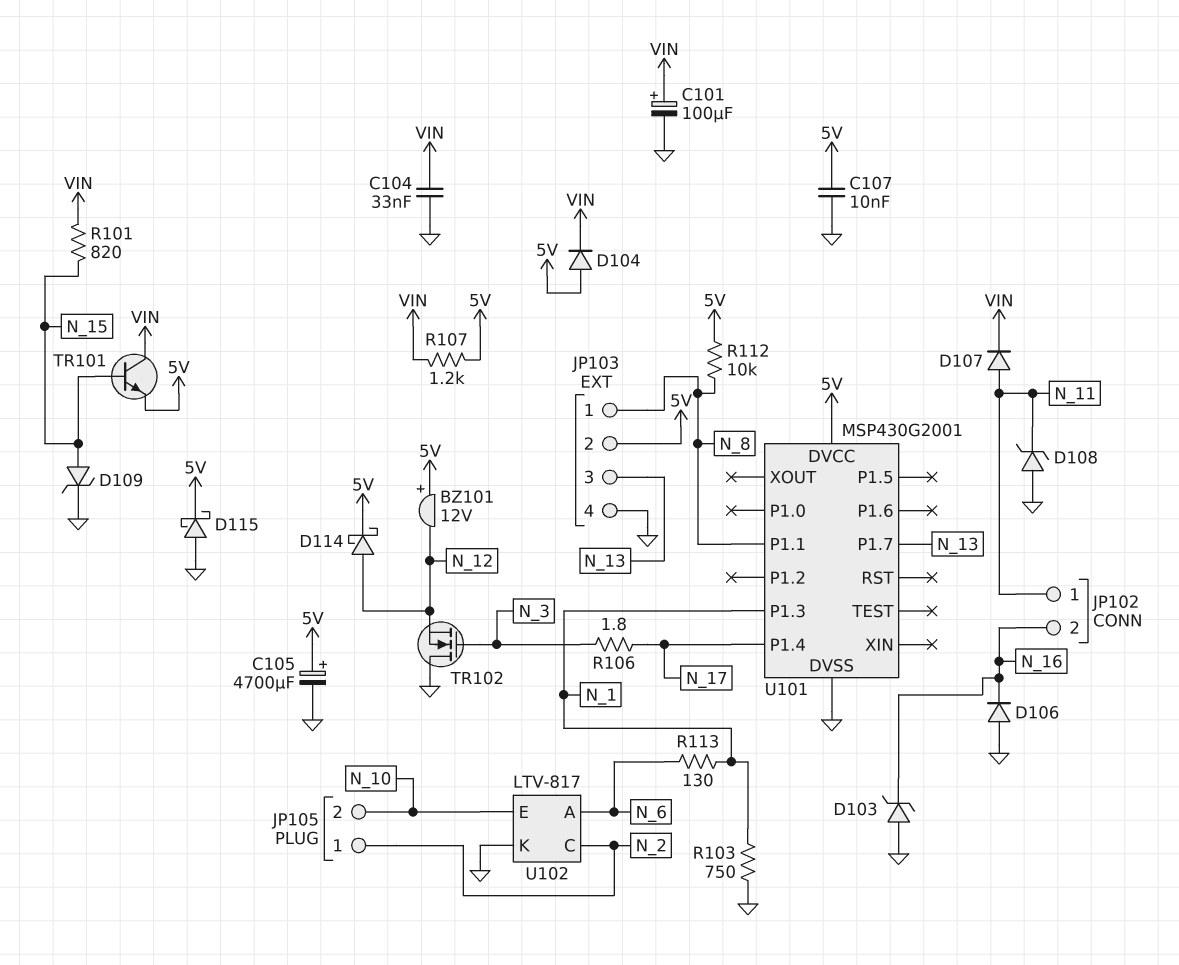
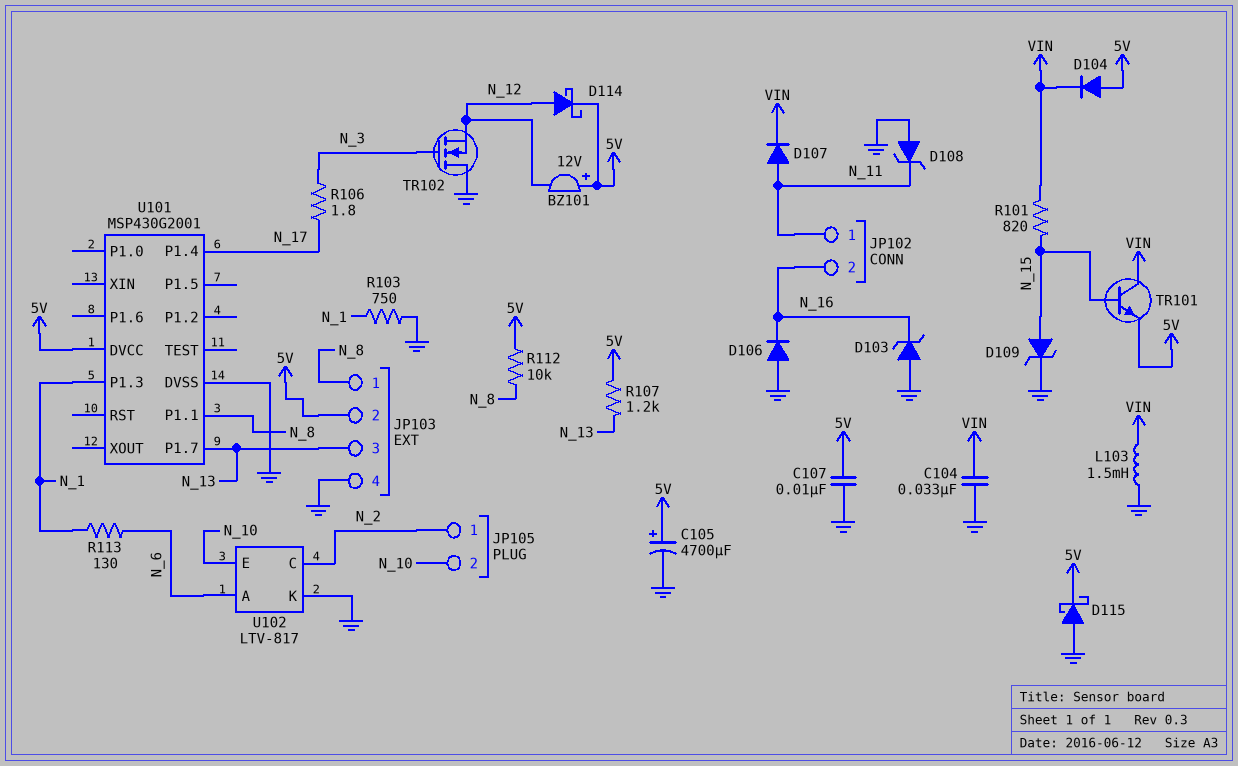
C101: 100uF (plus VIN, minus GND) -> none
L103: none -> 1.5mH (GND, VIN)
R107: 1.2k (5V, VIN) -> 1.2k (5V, N_13)

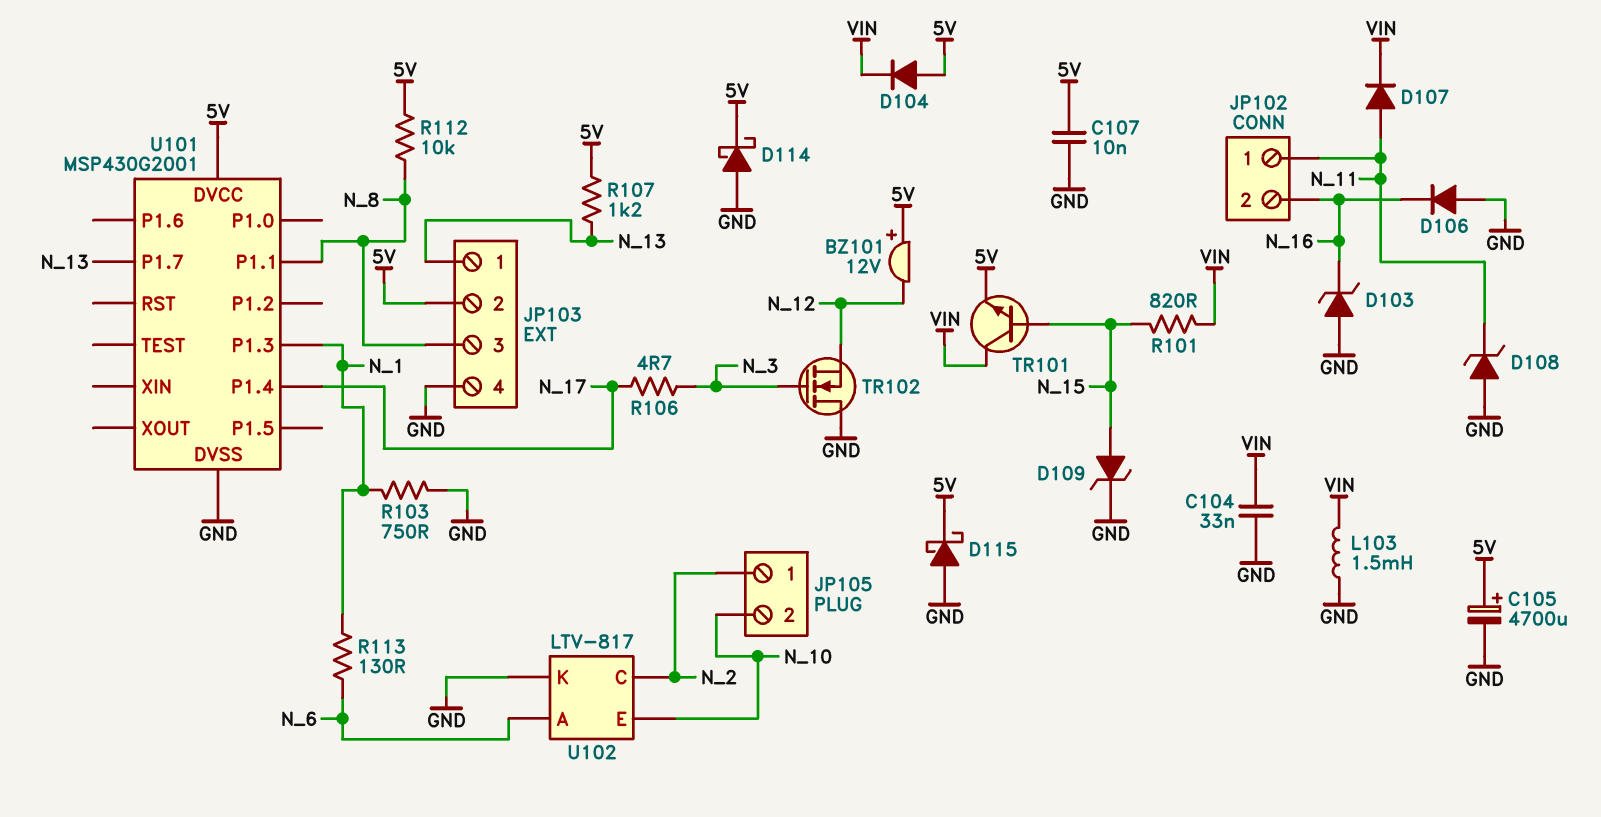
D114: schottky (A N_12, K 5V) -> schottky (A GND, K 5V)
JP103 pin 1: N_8 -> N_13
JP103 pin 3: N_13 -> N_8
R106: 1.8 (N_3, N_17) -> 4.7 (N_3, N_17)

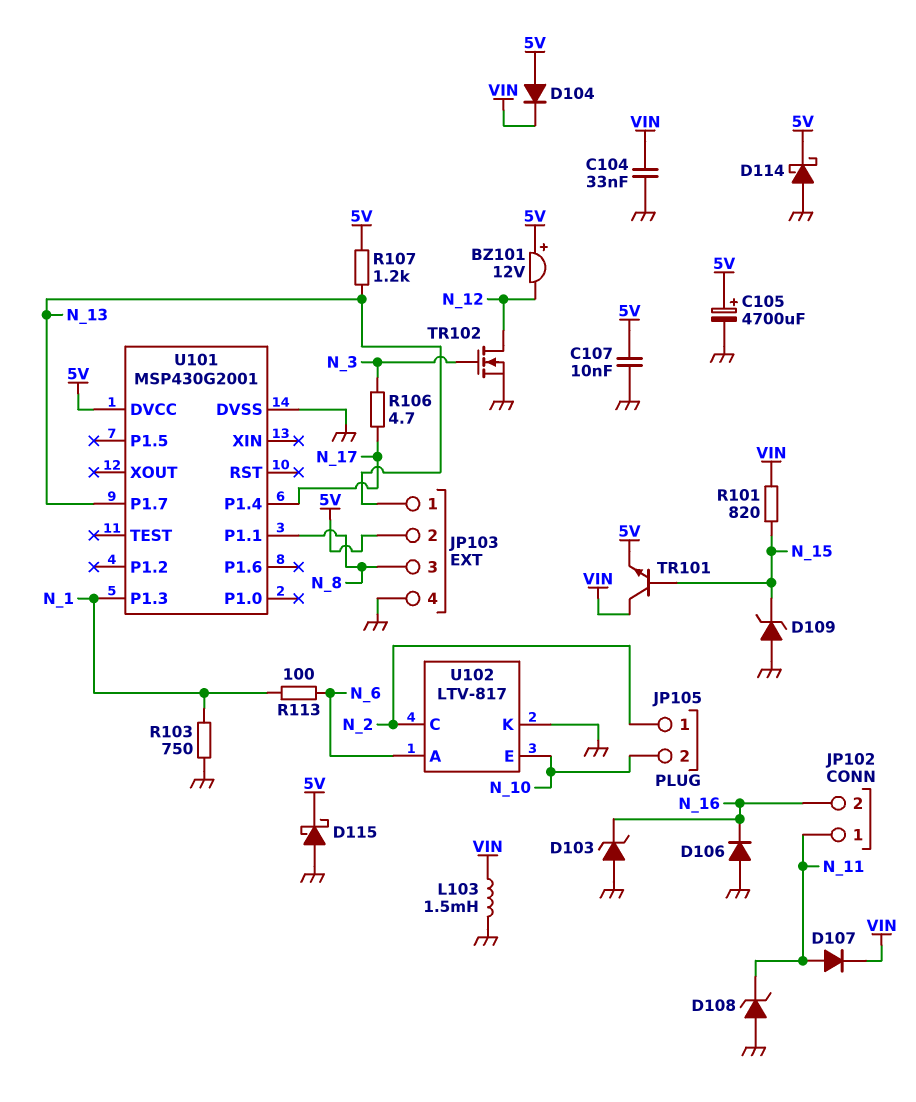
D109: zener (A N_15, K GND) -> zener (A GND, K N_15)
R112: 10k (5V, N_8) -> none
R113: 130 (N_1, N_6) -> 100 (N_1, N_6)
TR102: NMOS (G N_3, D GND, S N_12) -> NMOS (G N_3, D N_12, S GND)

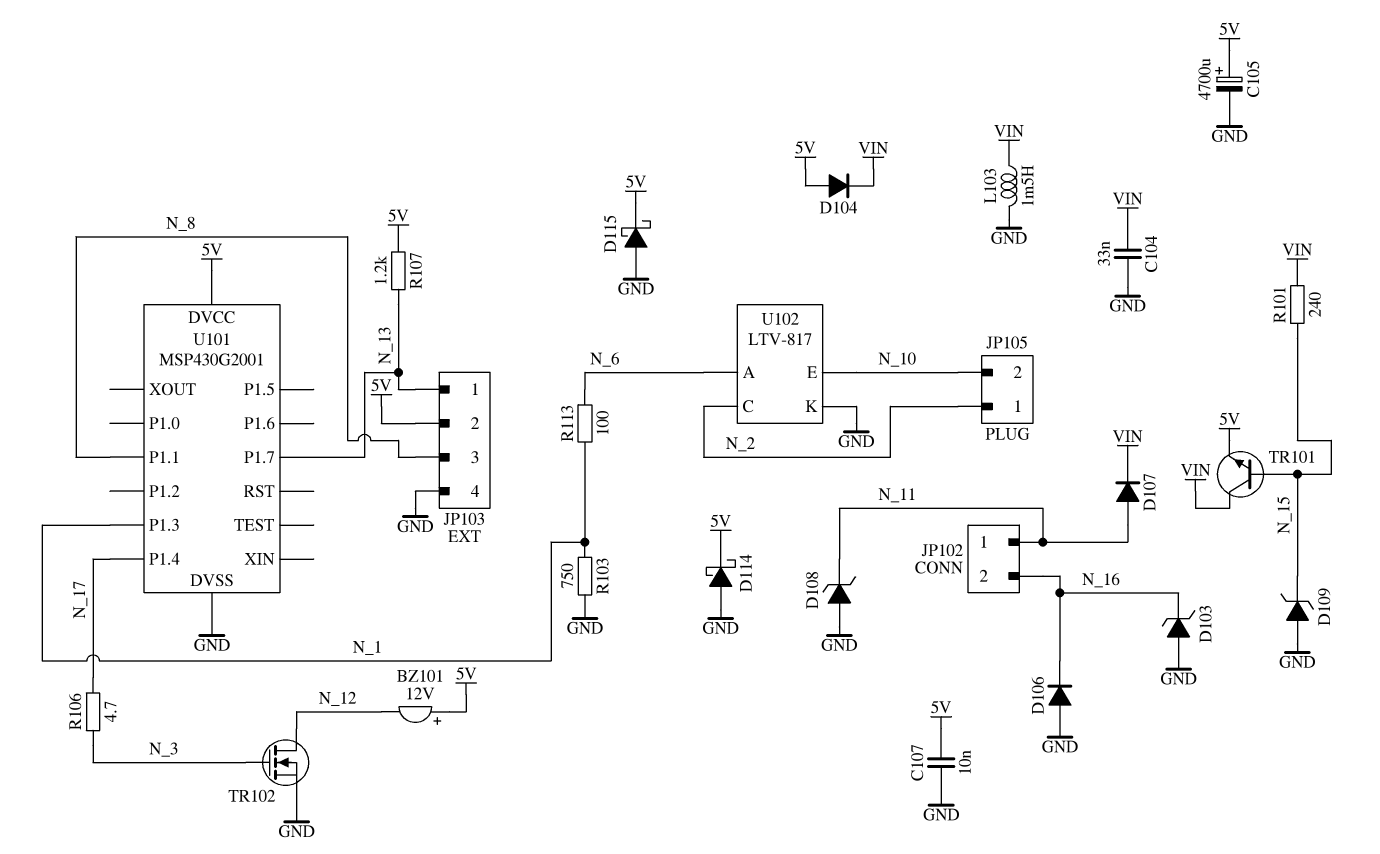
R101: 820 (N_15, VIN) -> 240 (N_15, VIN)

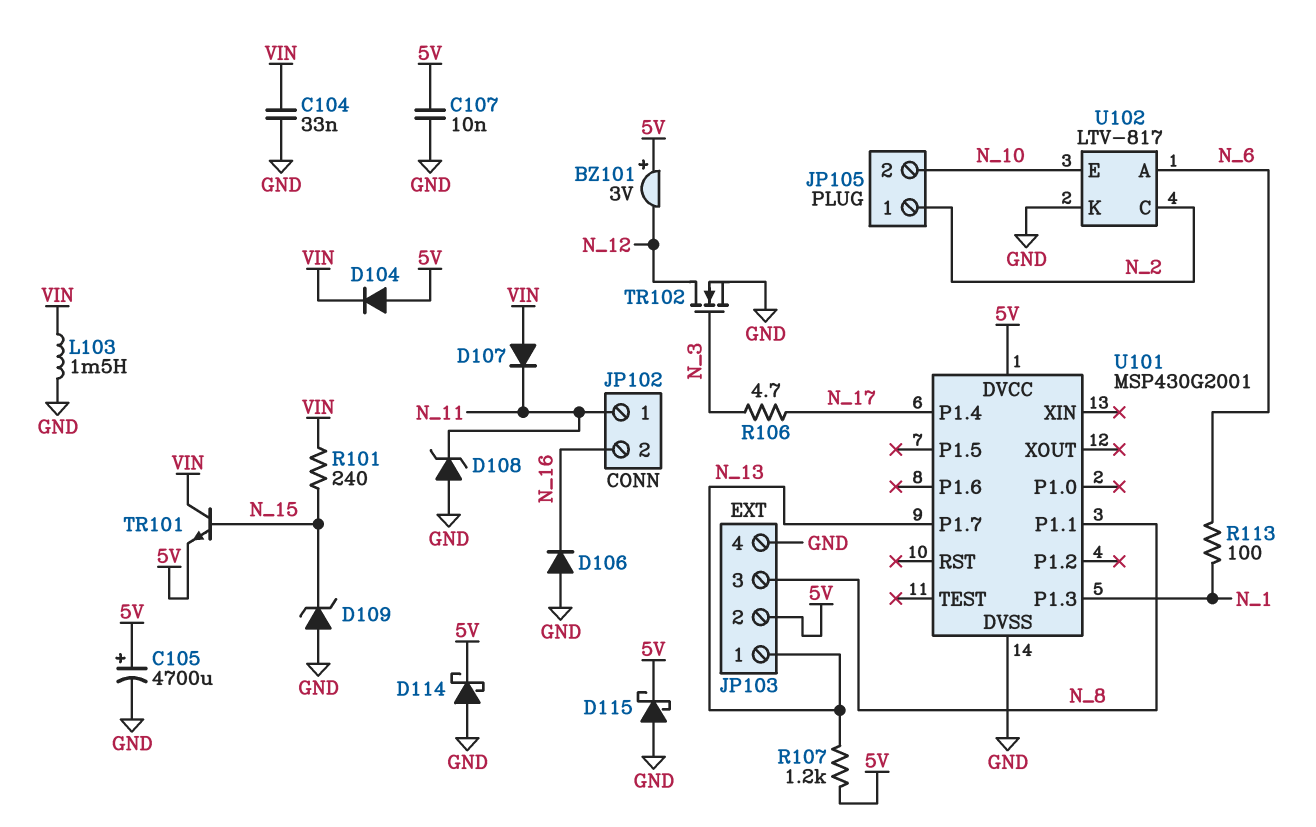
BZ101: buzzer 12V (plus 5V, minus N_12) -> buzzer 3V (plus 5V, minus N_12)
D103: zener (A GND, K N_16) -> none
D107: diode (A N_11, K VIN) -> diode (A VIN, K N_11)
R103: 750 (GND, N_1) -> none

